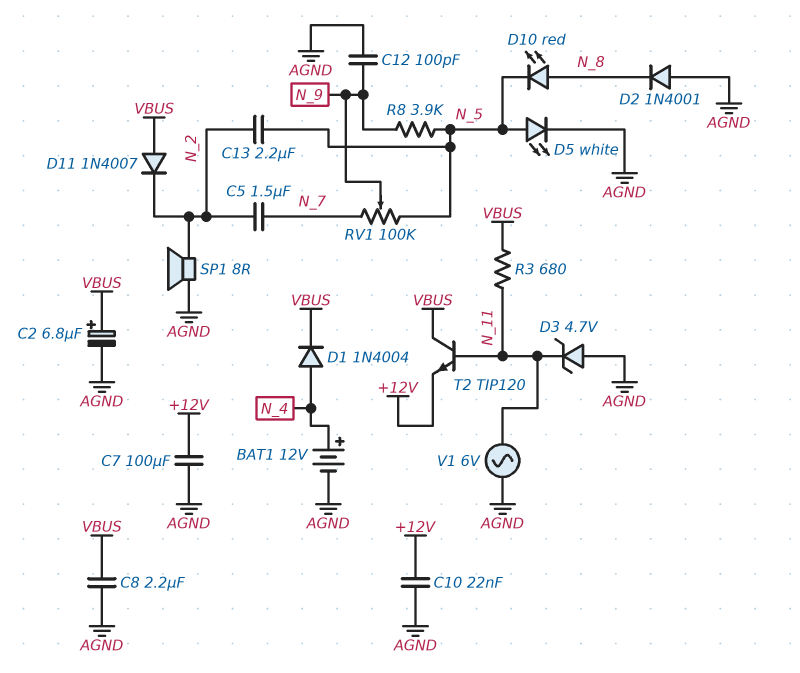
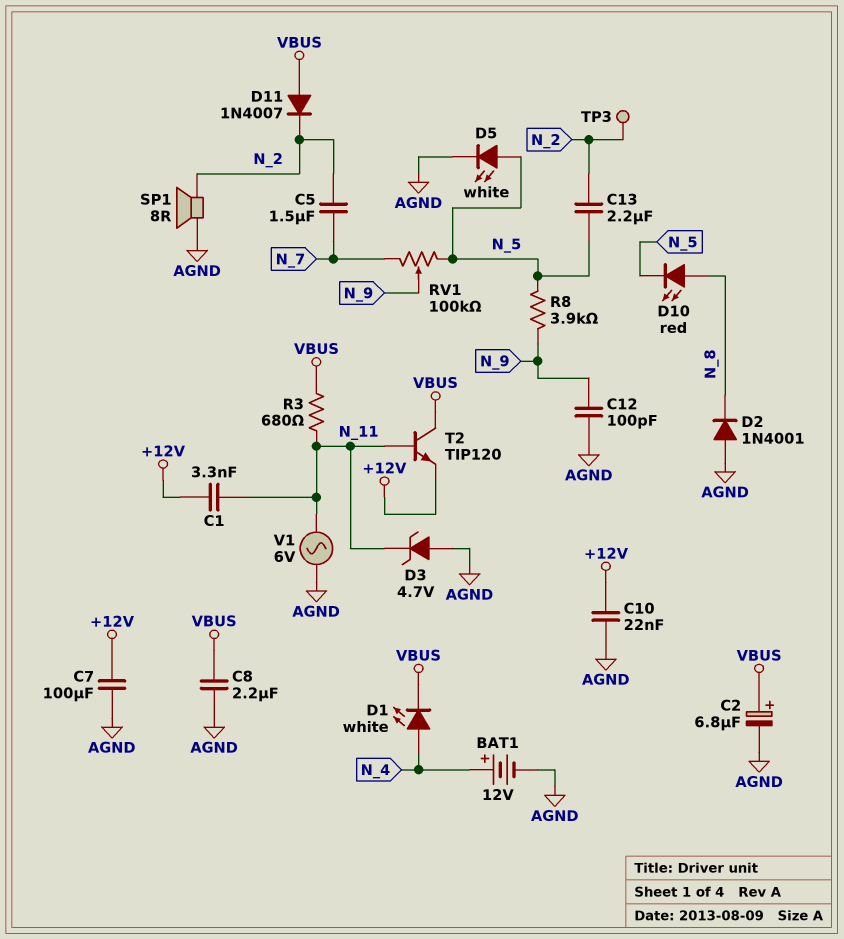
C1: none -> 3.3nF (+12V, N_11)
D1: diode 1N4004 (A N_4, K VBUS) -> LED white (A N_4, K VBUS)
TP3: none -> test point (N_2)

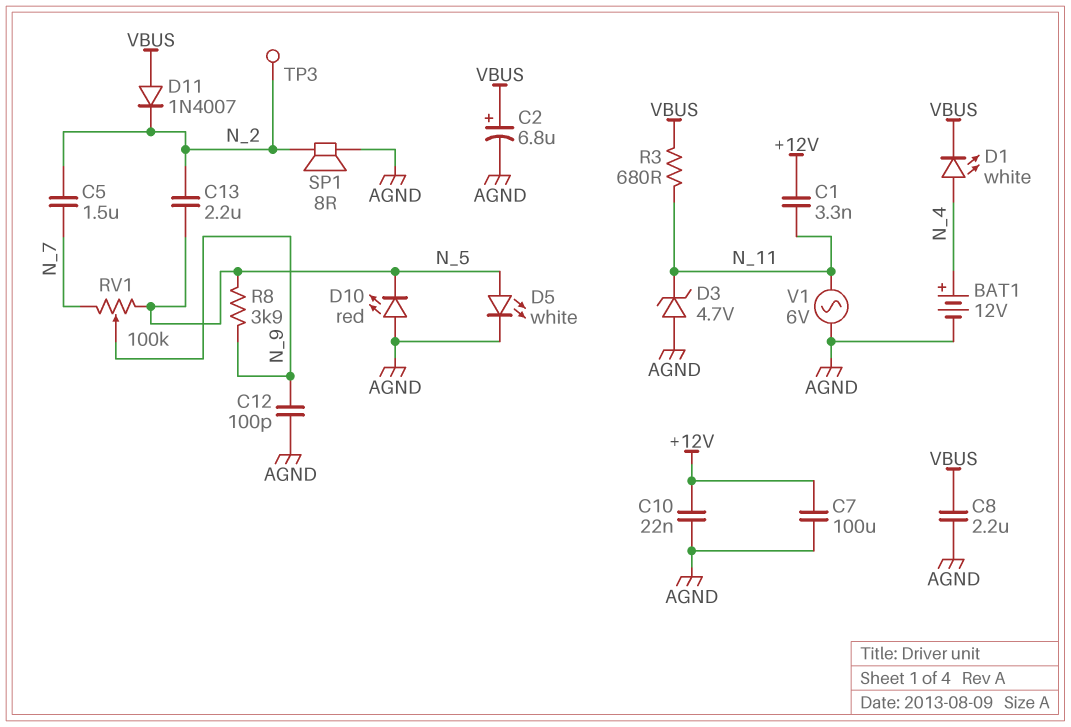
D2: diode 1N4001 (A AGND, K N_8) -> none
D10: LED red (A N_8, K N_5) -> LED red (A AGND, K N_5)
T2: NPN TIP120 (B N_11, C VBUS, E +12V) -> none

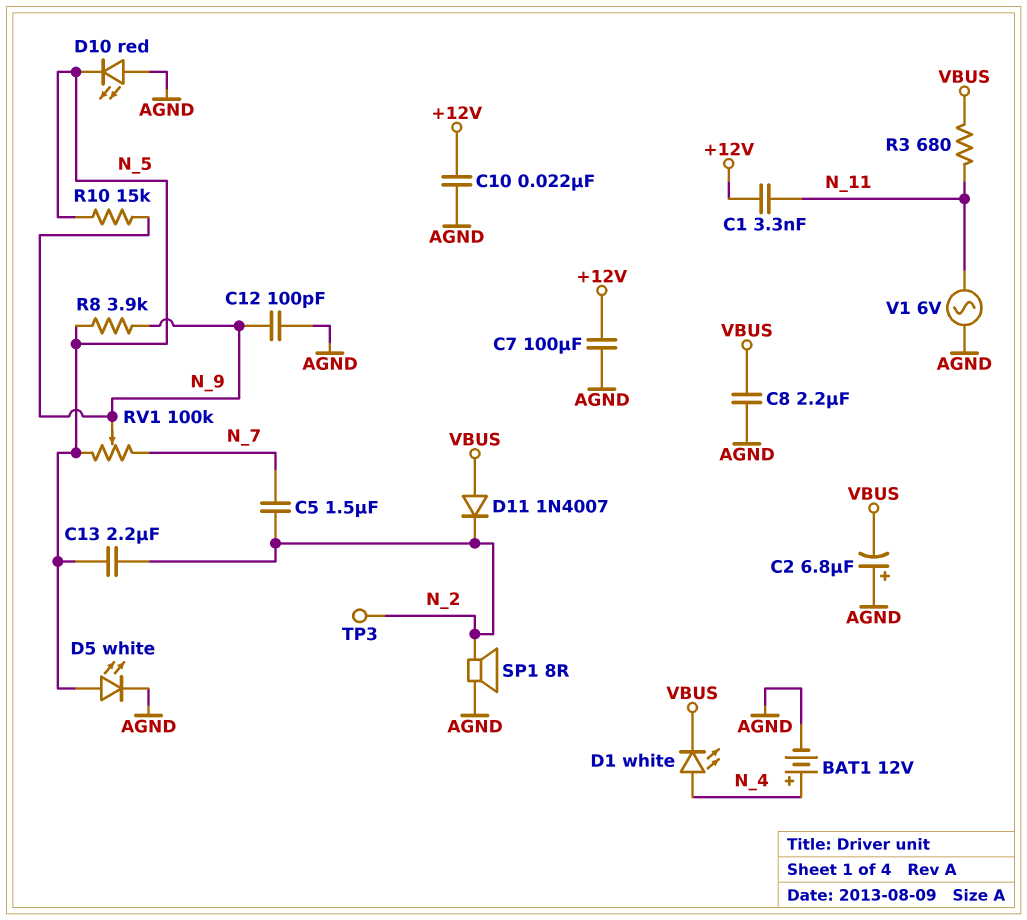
C2: 6.8uF (plus VBUS, minus AGND) -> 6.8uF (plus AGND, minus VBUS)
D3: zener 4.7V (A AGND, K N_11) -> none
R10: none -> 15k (N_5, N_9)

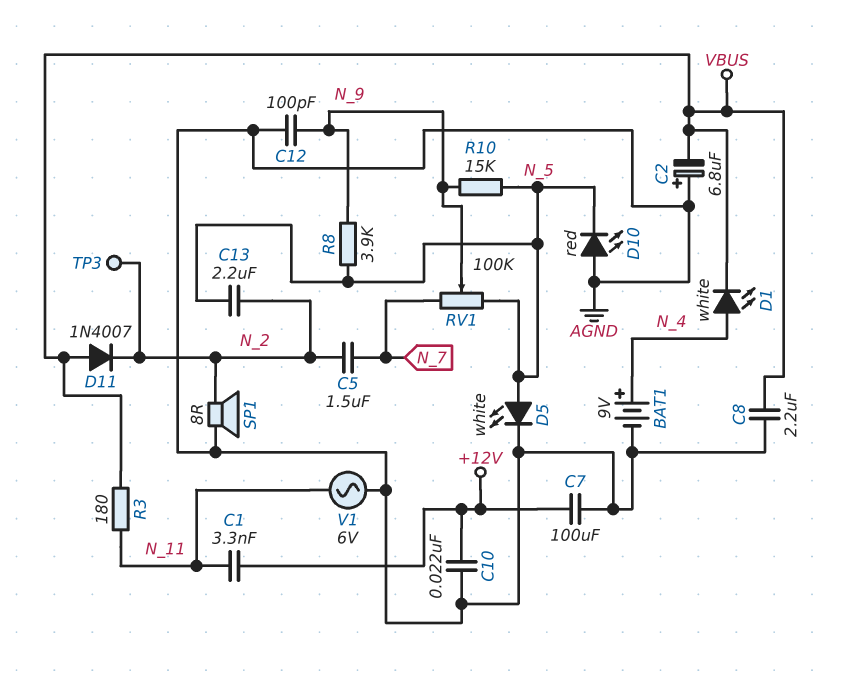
BAT1: 12V (plus N_4, minus AGND) -> 9V (plus N_4, minus AGND)
R3: 680 (N_11, VBUS) -> 180 (N_11, VBUS)

